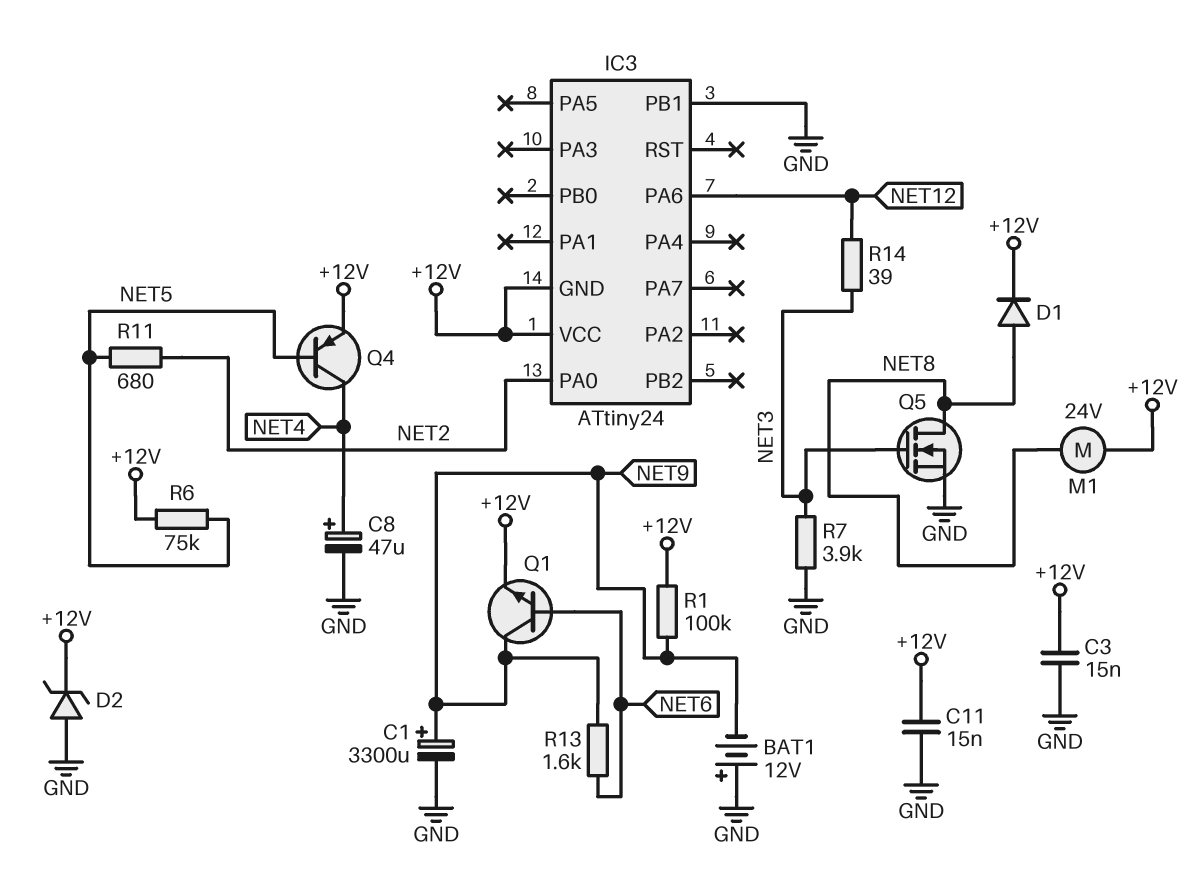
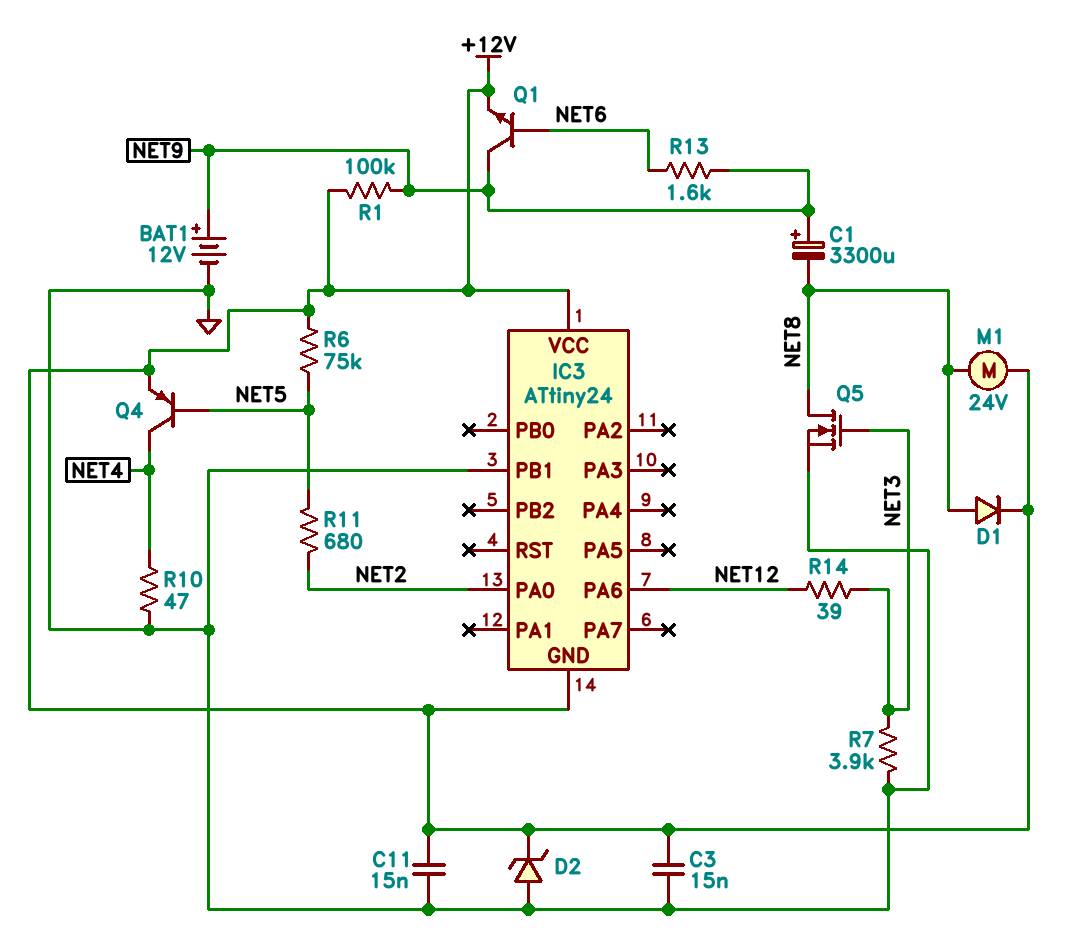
BAT1: 12V (plus GND, minus NET9) -> 12V (plus NET9, minus GND)
C1: 3300uF (plus NET9, minus GND) -> 3300uF (plus NET9, minus NET8)
C8: 47uF (plus NET4, minus GND) -> none
R10: none -> 47 (GND, NET4)

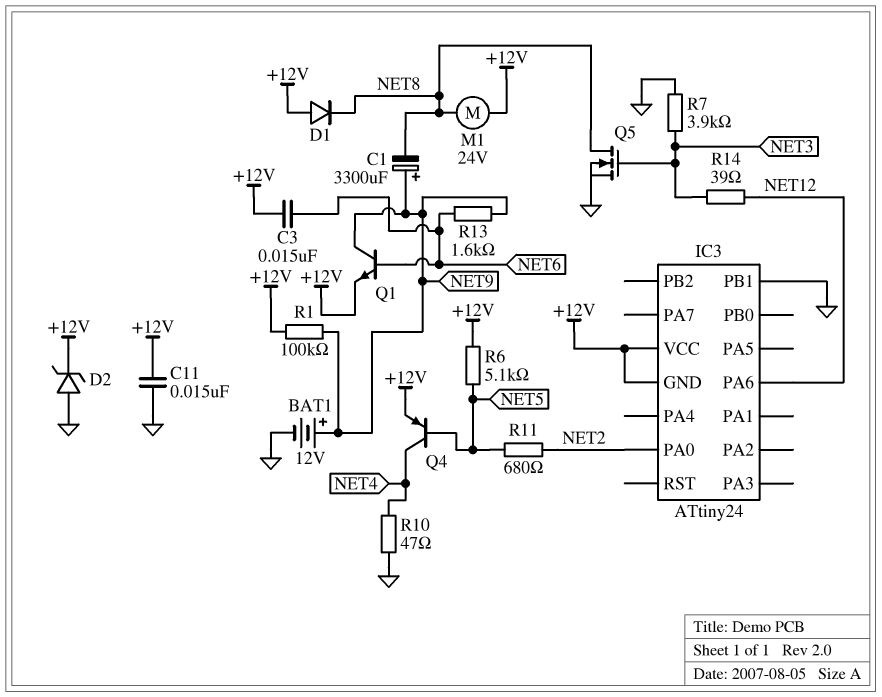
C3: 15nF (+12V, GND) -> 15nF (+12V, NET6)
D1: diode (A NET8, K +12V) -> diode (A +12V, K NET8)
R6: 75k (+12V, NET5) -> 5.1k (+12V, NET5)

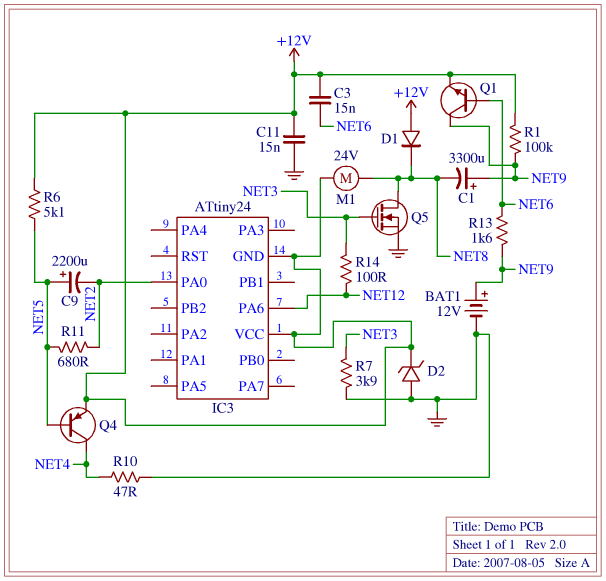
C9: none -> 2200uF (plus NET5, minus NET2)
IC3 pin PB1: GND -> none
R14: 39 (NET3, NET12) -> 100 (NET3, NET12)

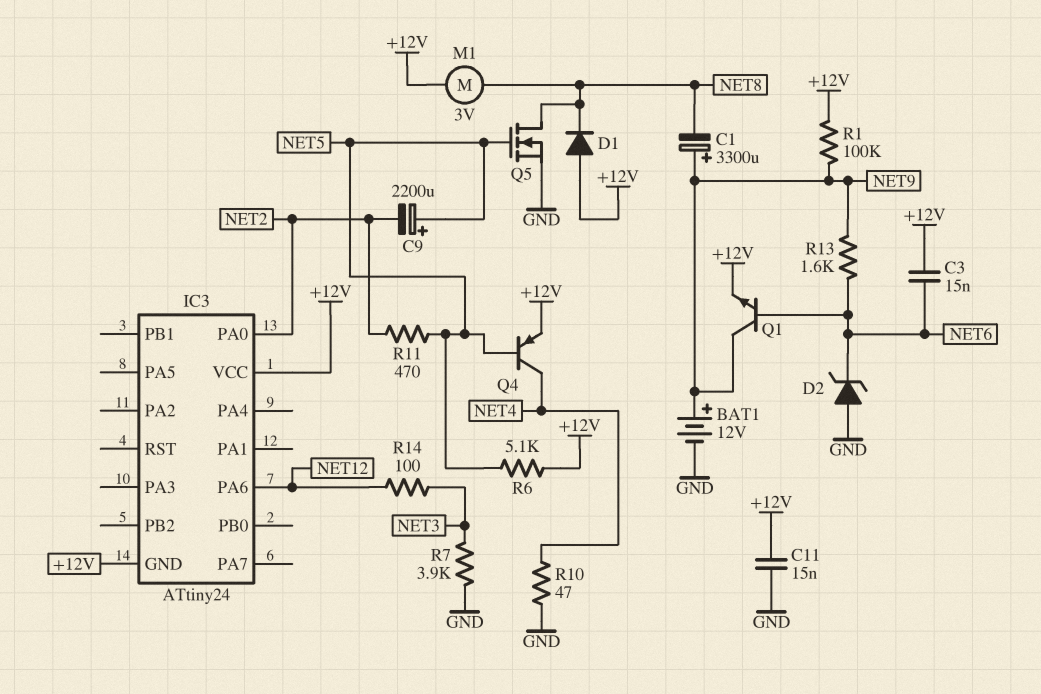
D2: zener (A GND, K +12V) -> zener (A GND, K NET6)
M1: motor 24V (+12V, NET8) -> motor 3V (+12V, NET8)
Q5: NMOS (G NET3, D NET8, S GND) -> NMOS (G NET5, D NET8, S GND)
R11: 680 (NET2, NET5) -> 470 (NET2, NET5)

